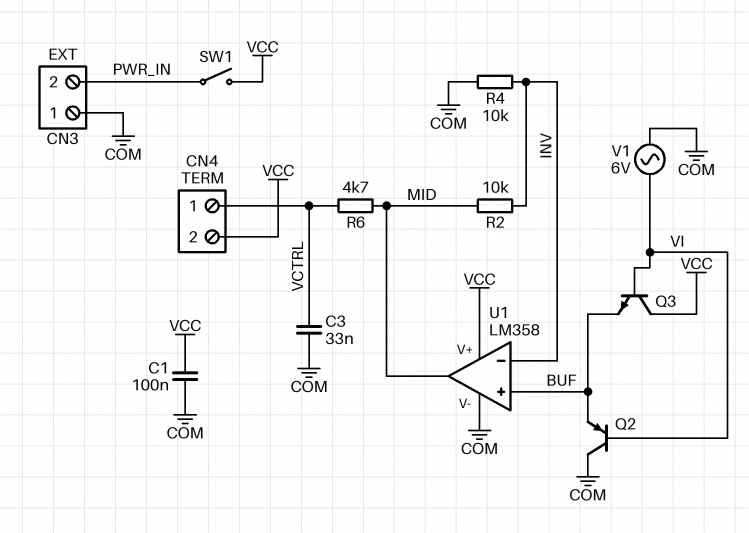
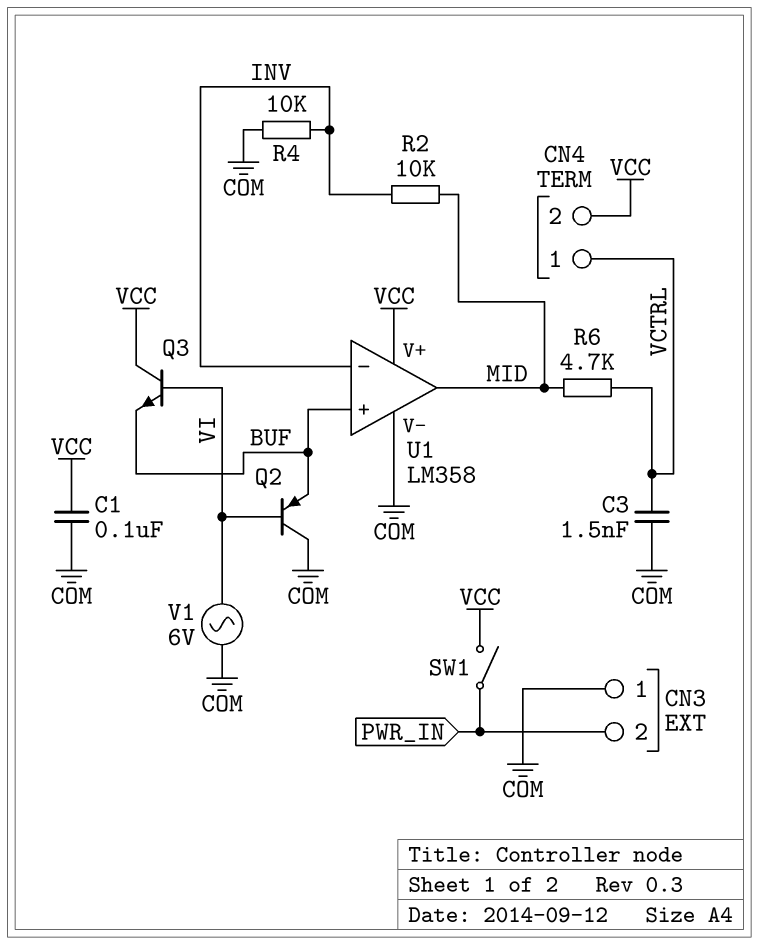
C3: 33nF (COM, VCTRL) -> 1.5nF (COM, VCTRL)

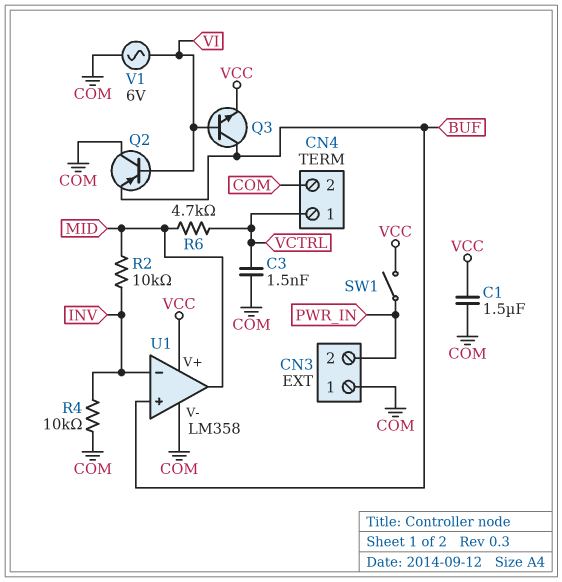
C1: 100nF (COM, VCC) -> 1.5uF (COM, VCC)
CN4 pin 2: VCC -> COM
Q3: NPN (B VI, C VCC, E BUF) -> NPN (B VI, C BUF, E VCC)

